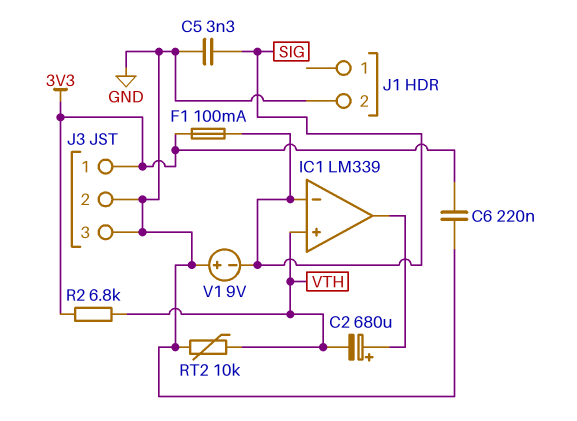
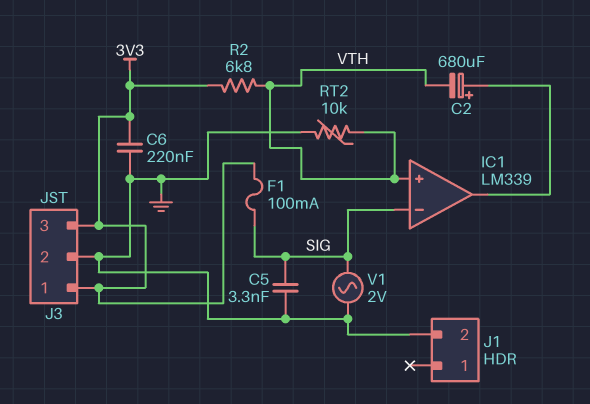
J3 pin 3: GND -> 3V3
V1: 9V (plus GND, minus SIG) -> AC 2V (GND, SIG)

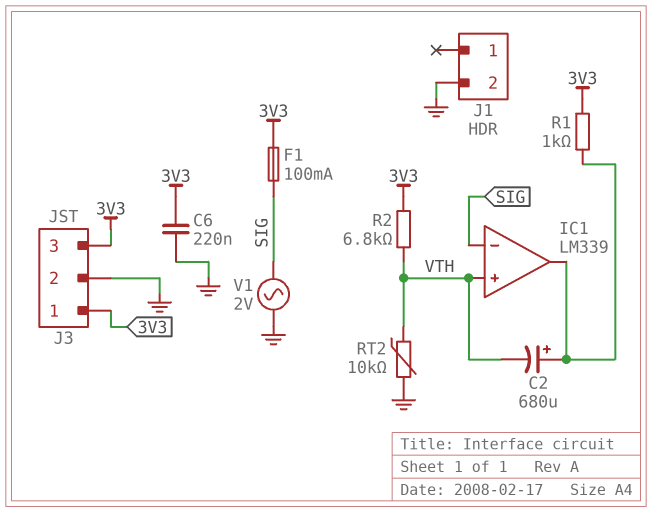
C5: 3.3nF (GND, SIG) -> none
R1: none -> 1k (3V3, IC1/out)

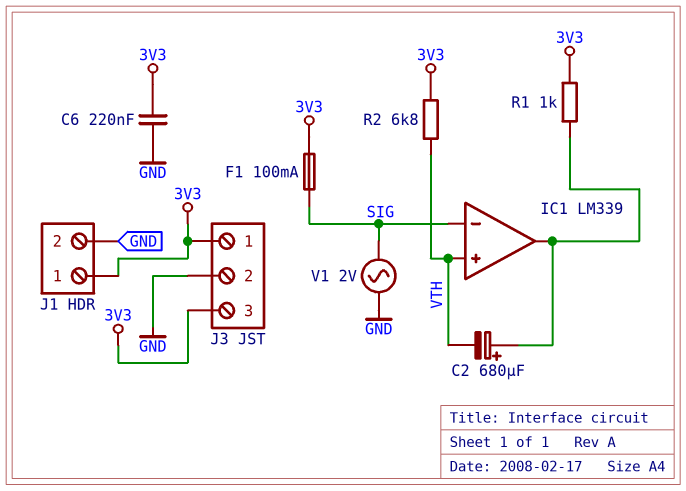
J1 pin 1: none -> 3V3
RT2: 10k (GND, VTH) -> none

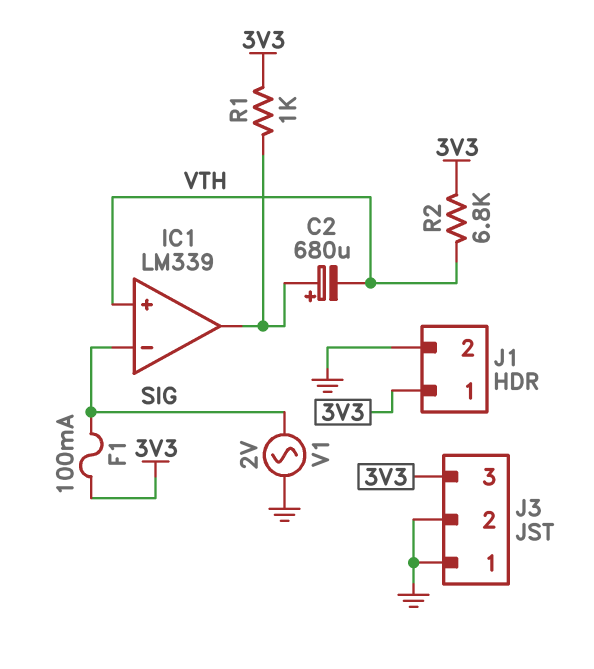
C6: 220nF (3V3, GND) -> none
J3 pin 1: 3V3 -> GND

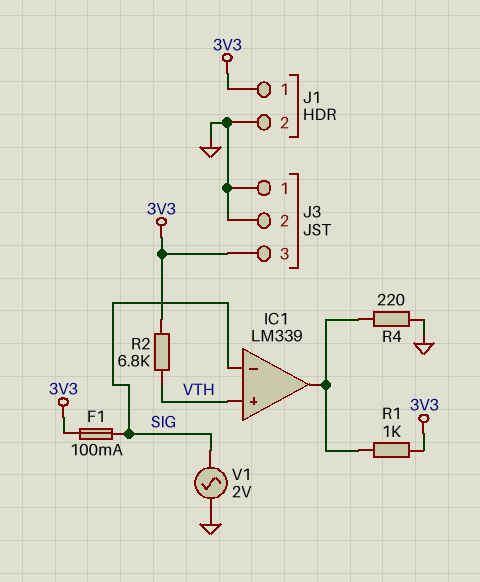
C2: 680uF (plus IC1/out, minus VTH) -> none
R4: none -> 220 (GND, IC1/out)

